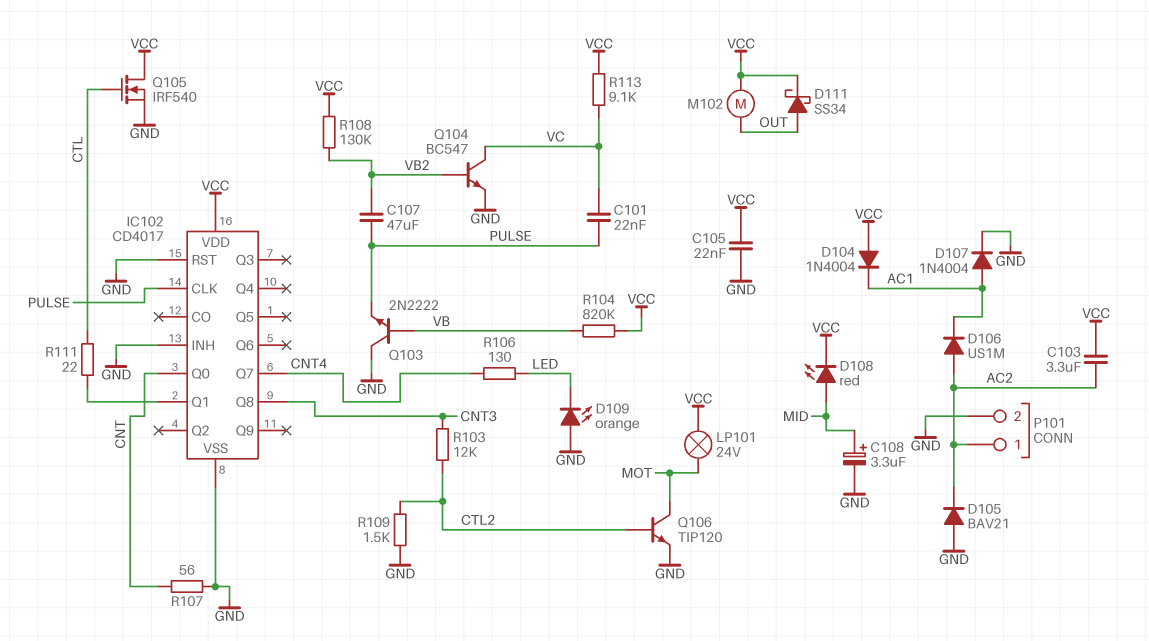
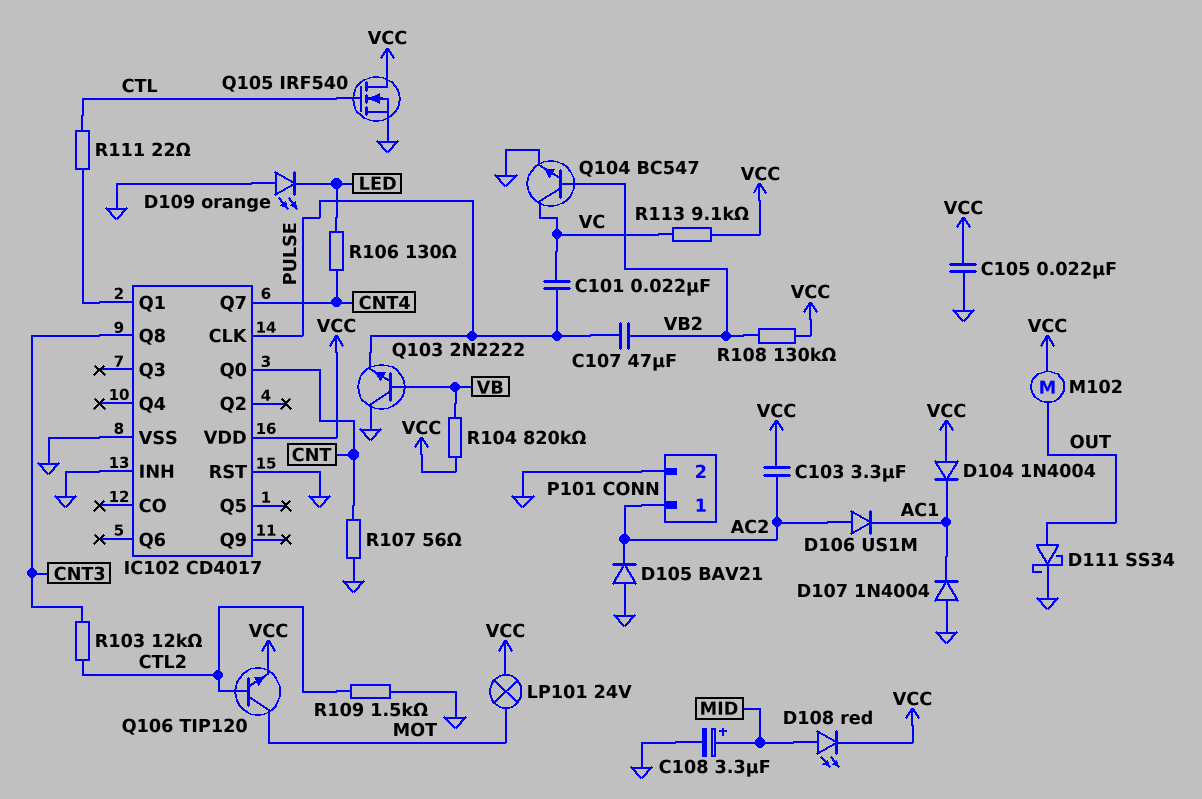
D107: diode 1N4004 (A AC1, K GND) -> diode 1N4004 (A GND, K AC1)
D111: schottky SS34 (A OUT, K VCC) -> schottky SS34 (A OUT, K GND)
Q106: NPN TIP120 (B CTL2, C MOT, E GND) -> NPN TIP120 (B CTL2, C MOT, E VCC)

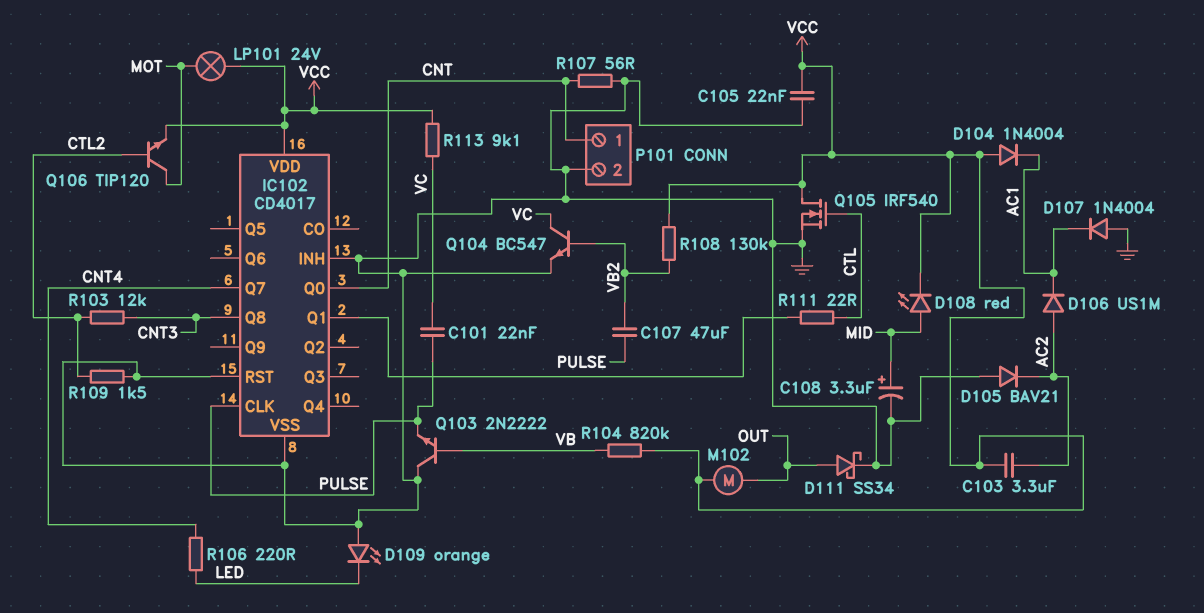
P101 pin 1: AC2 -> CNT
R106: 130 (CNT4, LED) -> 220 (CNT4, LED)

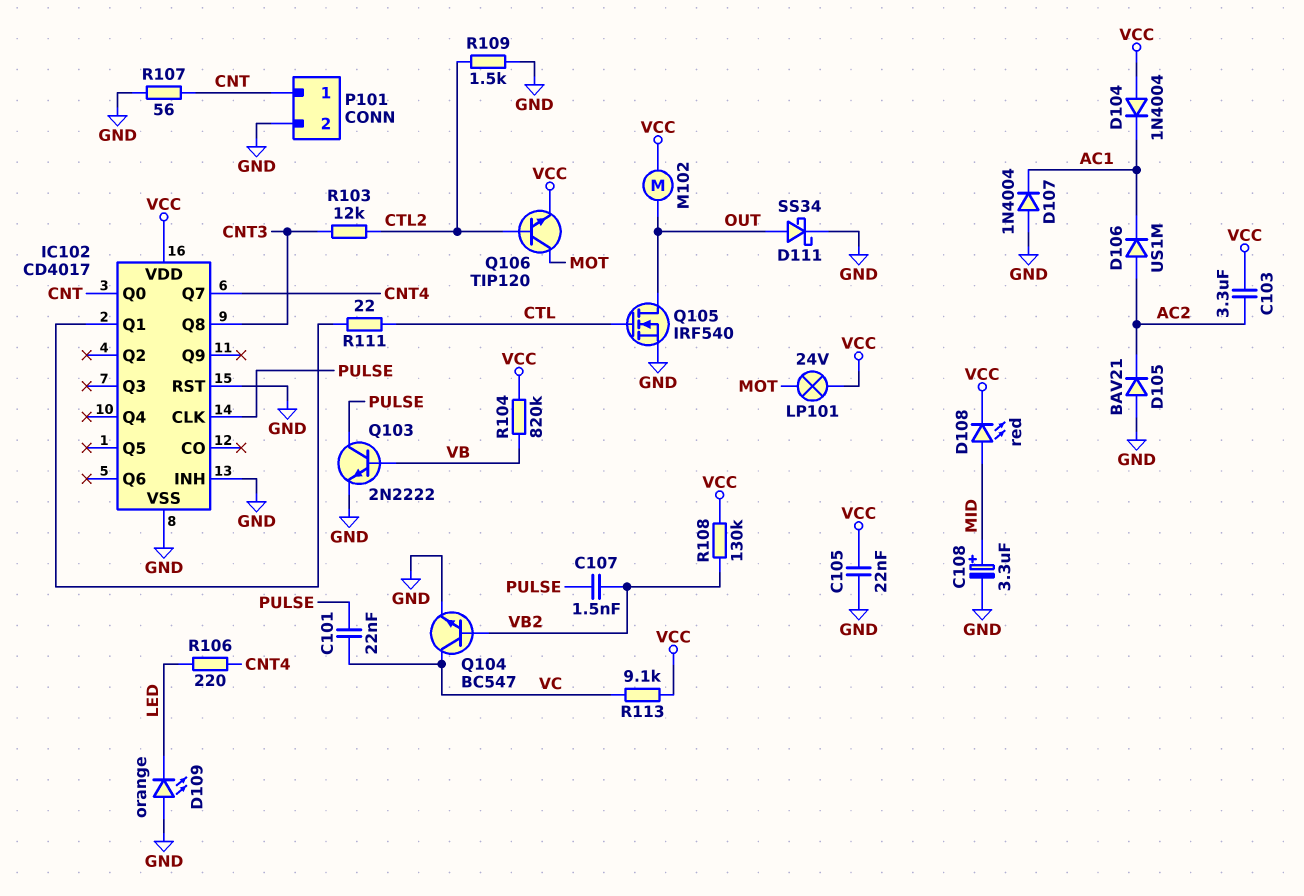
C107: 47uF (PULSE, VB2) -> 1.5nF (PULSE, VB2)
Q103: NPN 2N2222 (B VB, C GND, E PULSE) -> NPN 2N2222 (B VB, C PULSE, E GND)
Q105: NMOS IRF540 (G CTL, D VCC, S GND) -> NMOS IRF540 (G CTL, D OUT, S GND)

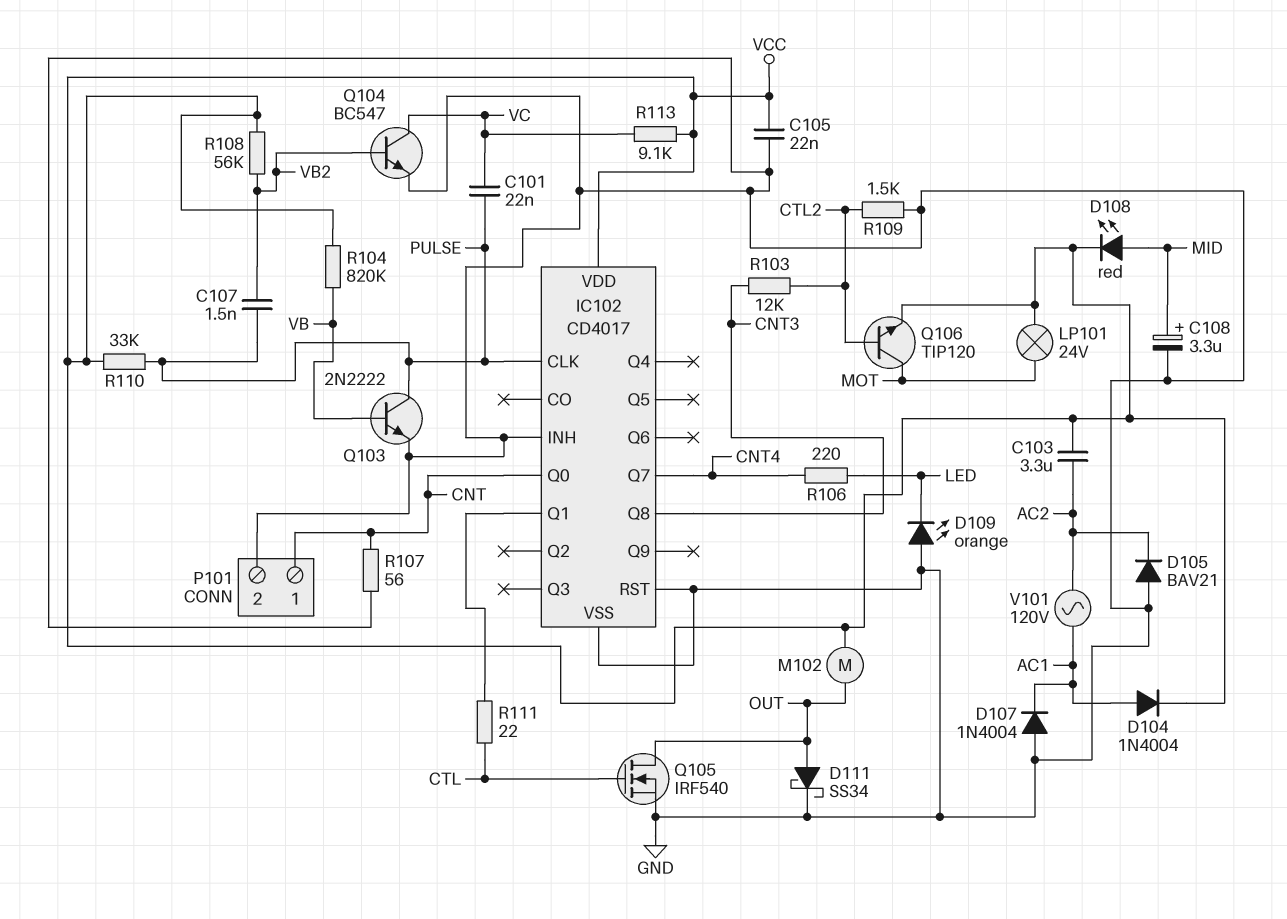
D104: diode 1N4004 (A VCC, K AC1) -> diode 1N4004 (A AC1, K VCC)
D106: diode US1M (A AC2, K AC1) -> none
R108: 130k (VB2, VCC) -> 56k (VB2, VCC)
R110: none -> 33k (PULSE, VCC)
V101: none -> AC 120V (AC1, AC2)

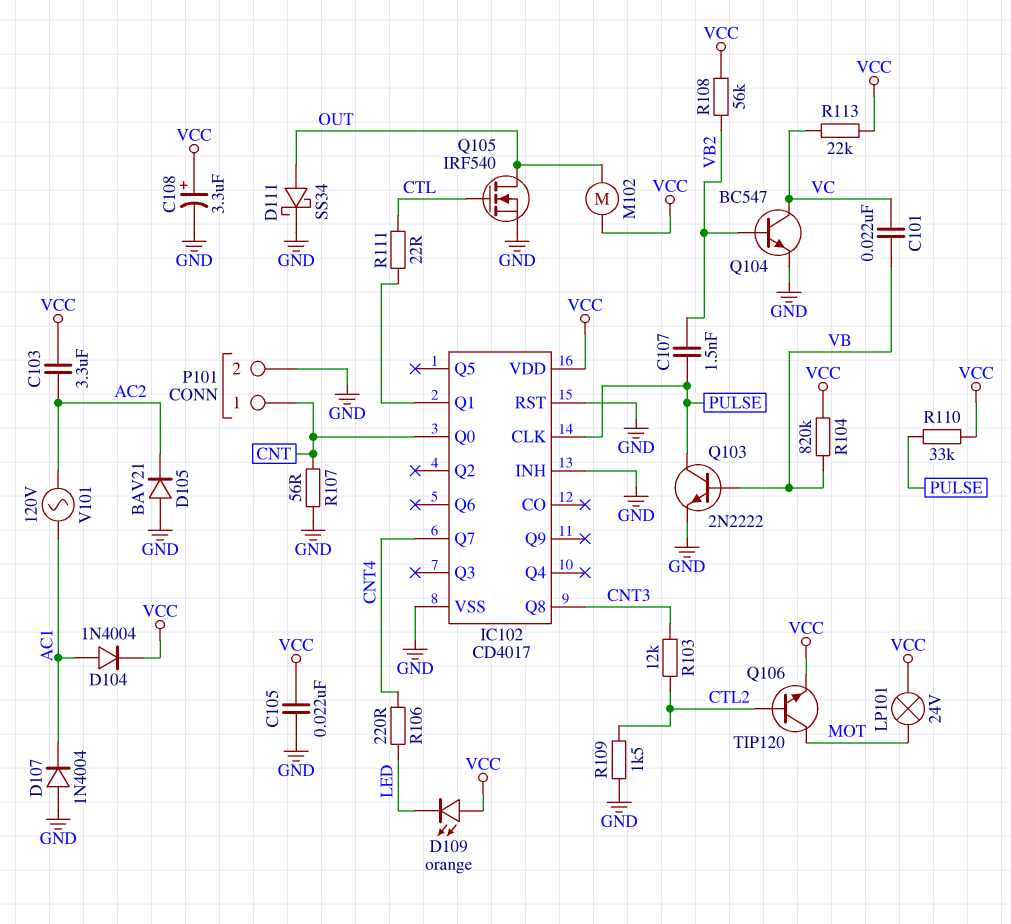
C101: 22nF (PULSE, VC) -> 22nF (VB, VC)
C108: 3.3uF (plus MID, minus GND) -> 3.3uF (plus VCC, minus GND)
D108: LED red (A MID, K VCC) -> none
D109: LED orange (A GND, K LED) -> LED orange (A VCC, K LED)
R113: 9.1k (VC, VCC) -> 22k (VC, VCC)

